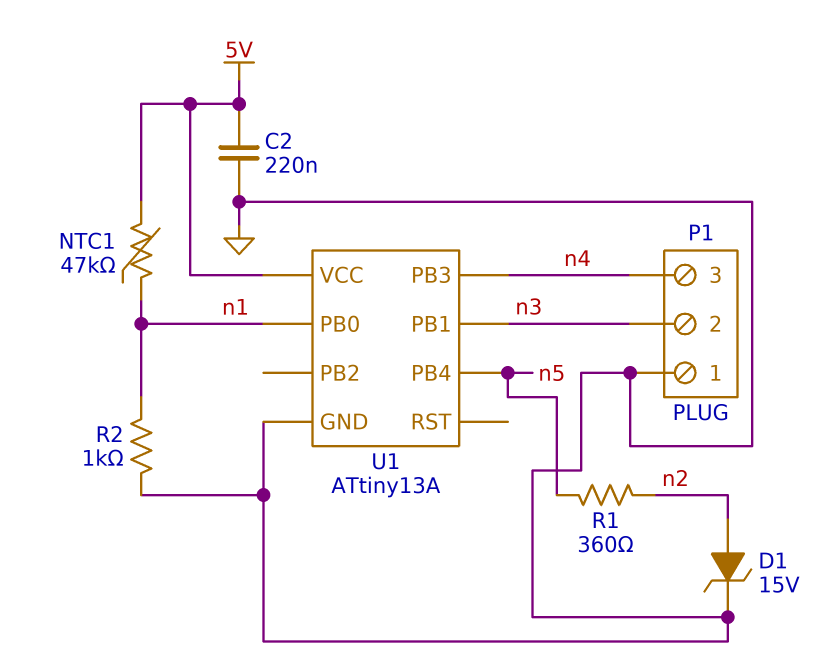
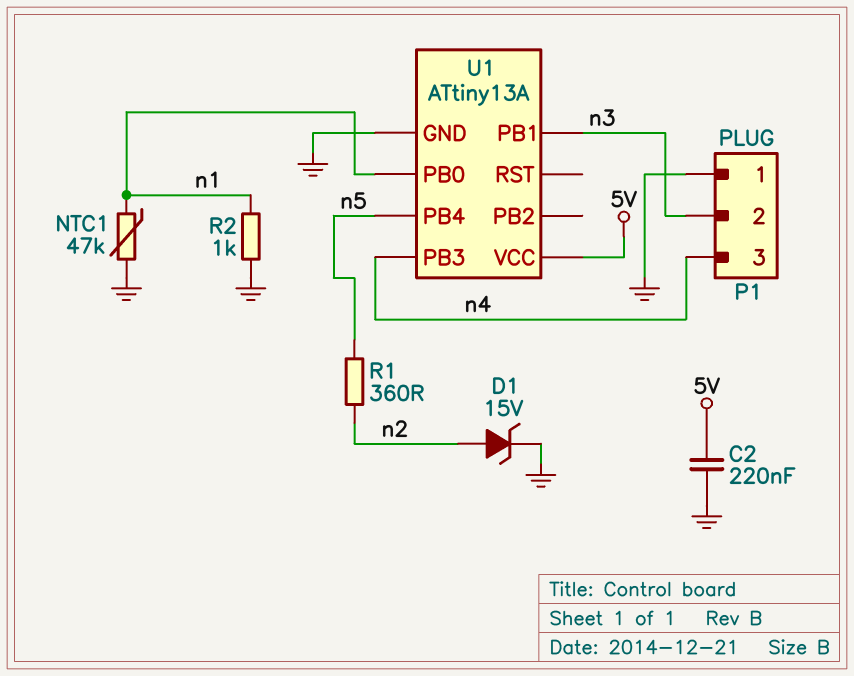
NTC1: 47k (5V, n1) -> 47k (GND, n1)

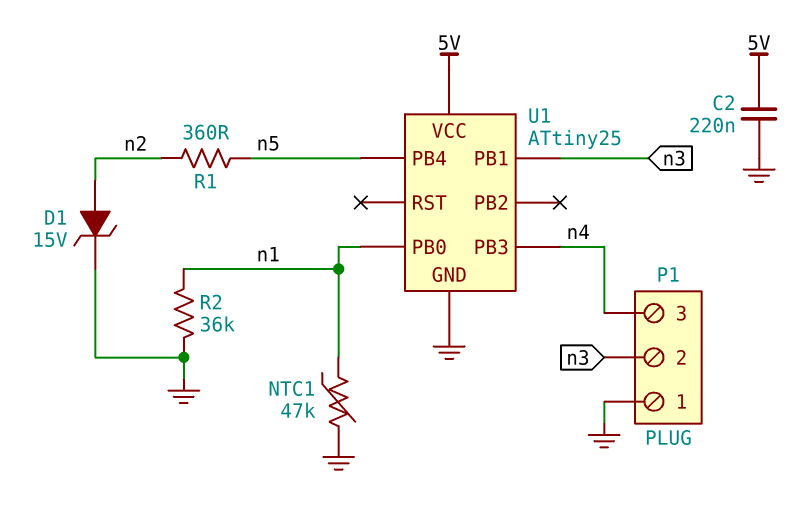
R2: 1k (GND, n1) -> 36k (GND, n1)
U1: ATtiny13A -> ATtiny25

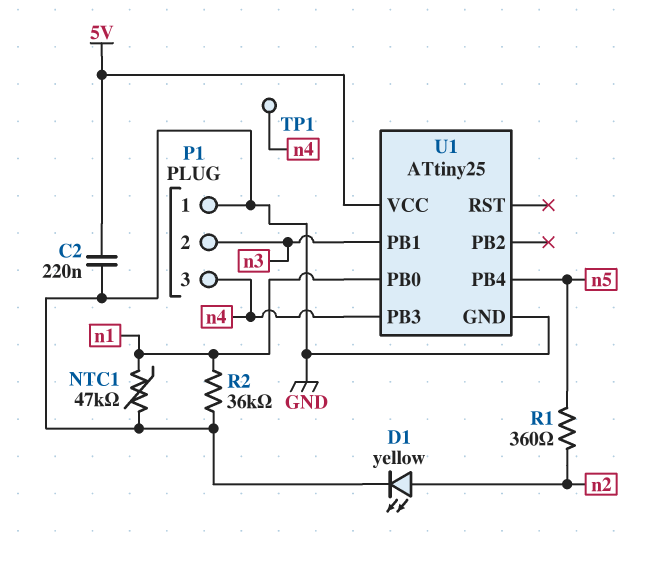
D1: zener 15V (A n2, K GND) -> LED yellow (A n2, K GND)
TP1: none -> test point (n4)

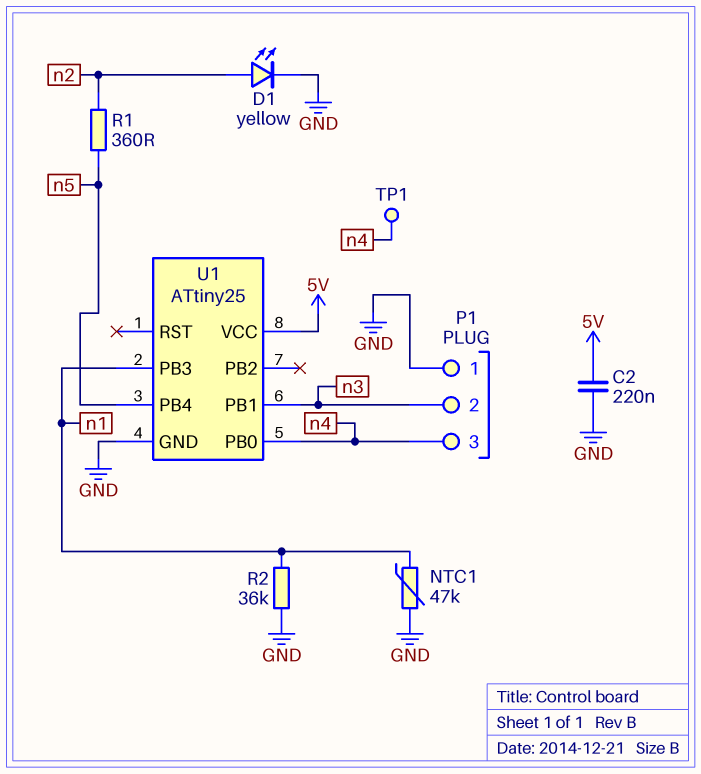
U1 pin PB0: n1 -> n4
U1 pin PB3: n4 -> n1

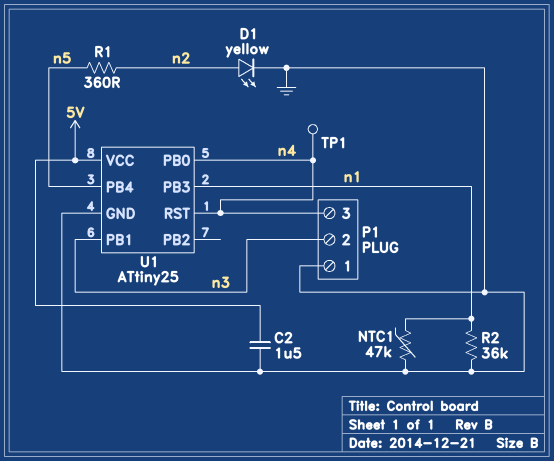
C2: 220nF (5V, GND) -> 1.5uF (5V, GND)
U1 pin RST: none -> n4

